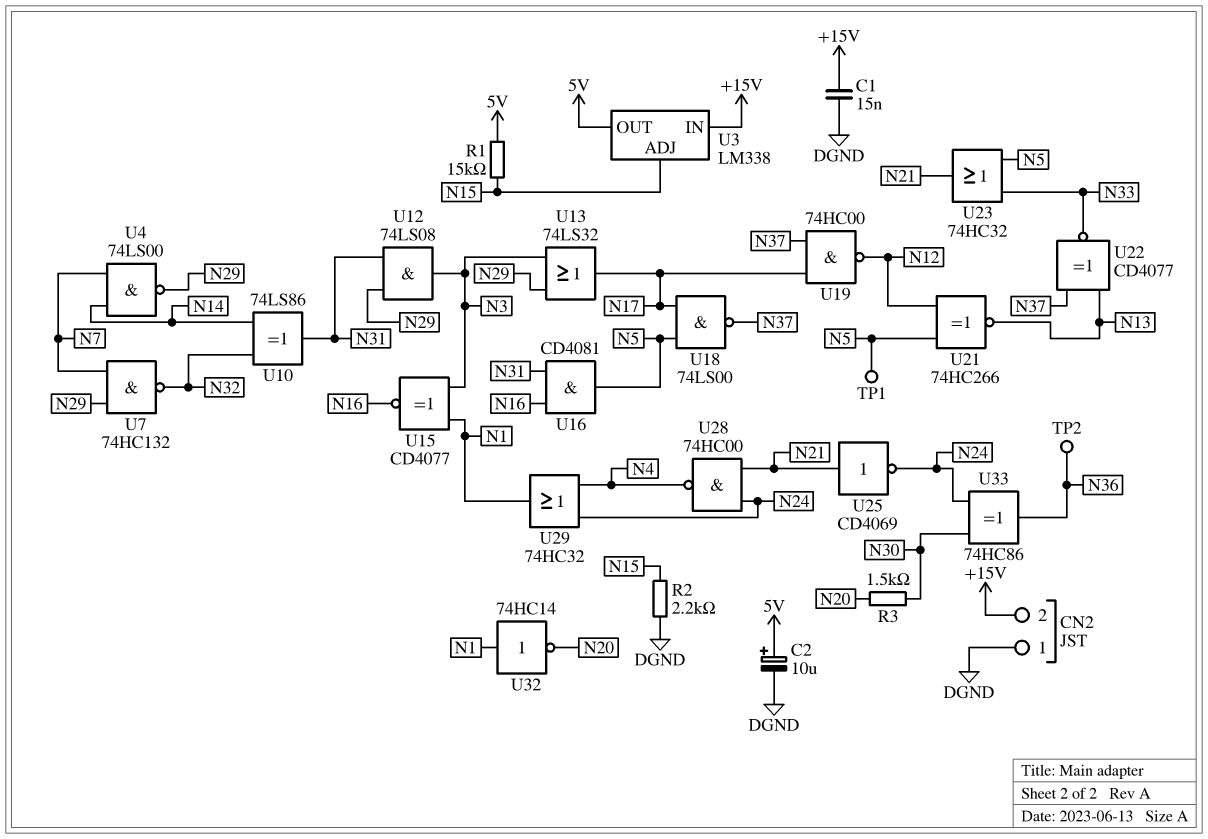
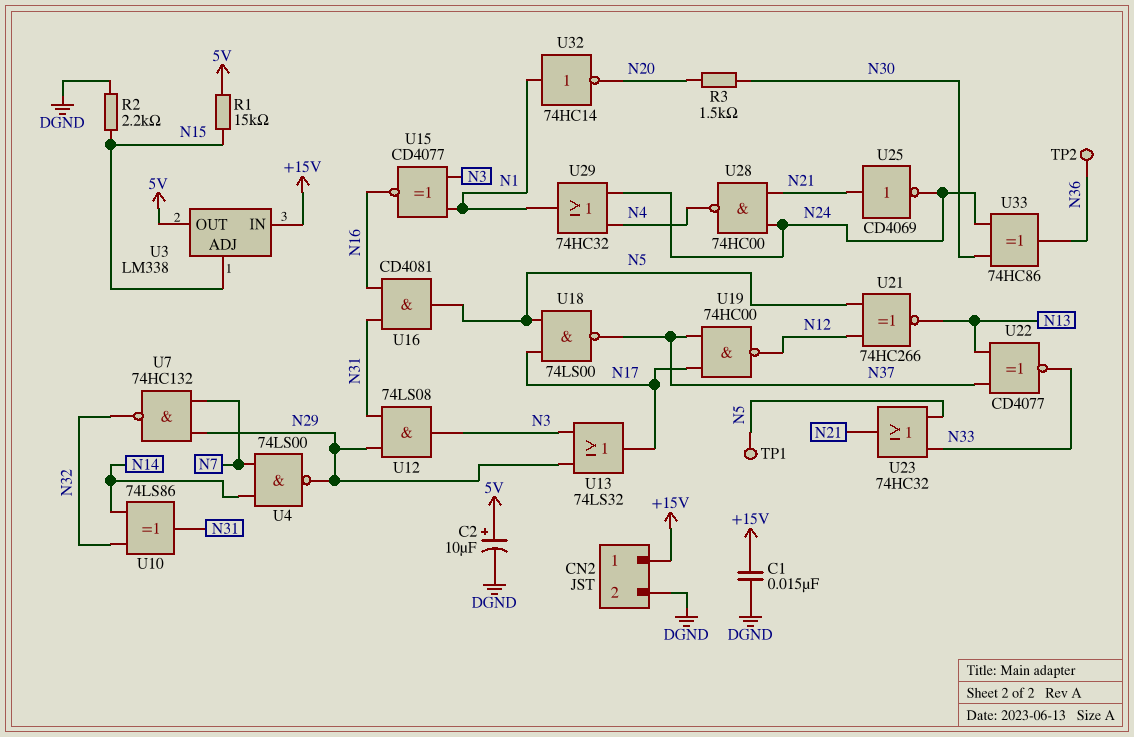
CN2 pin 1: DGND -> +15V
CN2 pin 2: +15V -> DGND

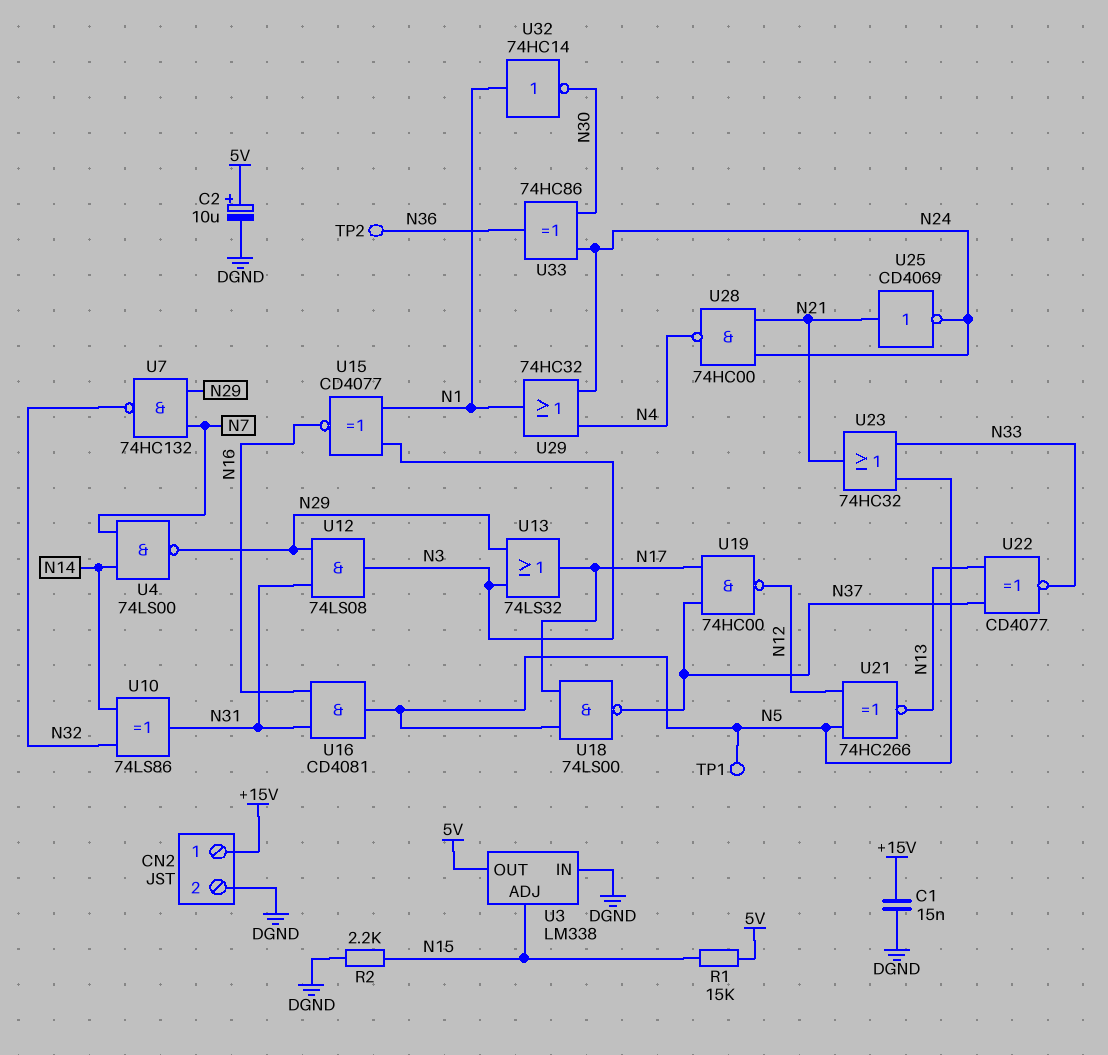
R3: 1.5k (N20, N30) -> none
U3 pin IN: +15V -> DGND
U32: NOT 74HC14 (in N1, out N20) -> NOT 74HC14 (in N1, out N30)

